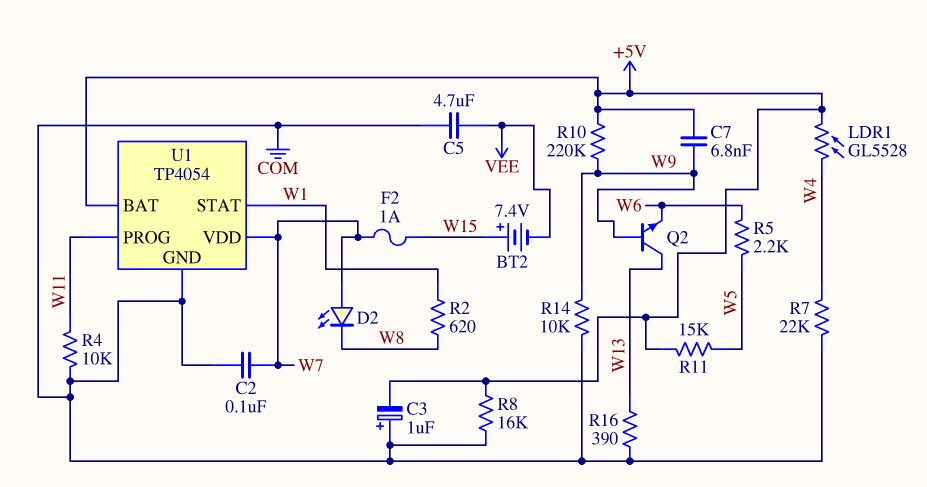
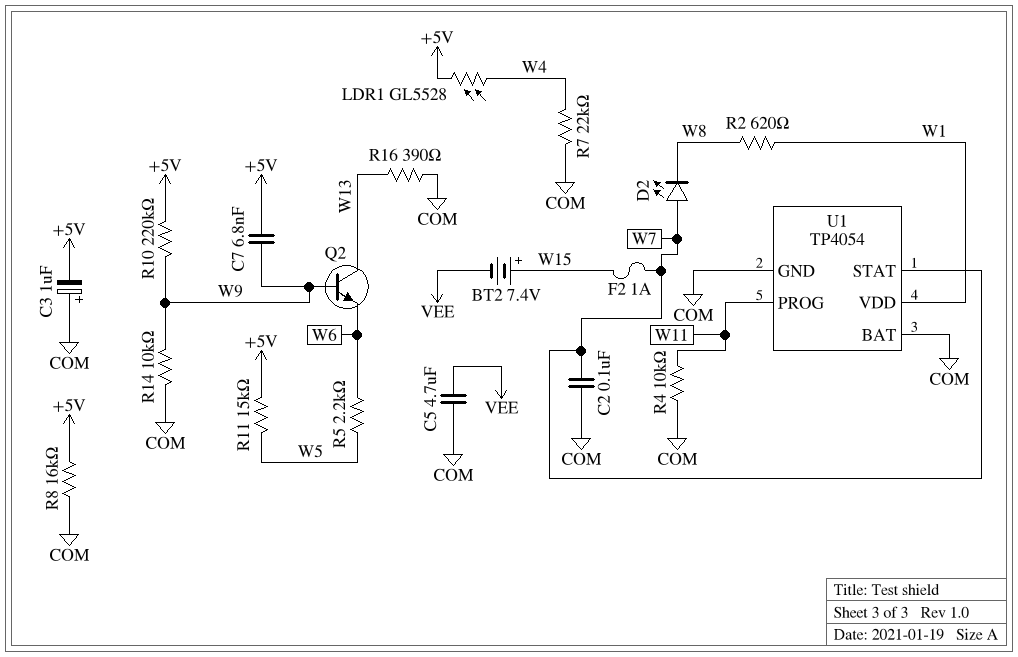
U1 pin BAT: +5V -> COM
U1 pin STAT: W1 -> W7
U1 pin VDD: W7 -> W1

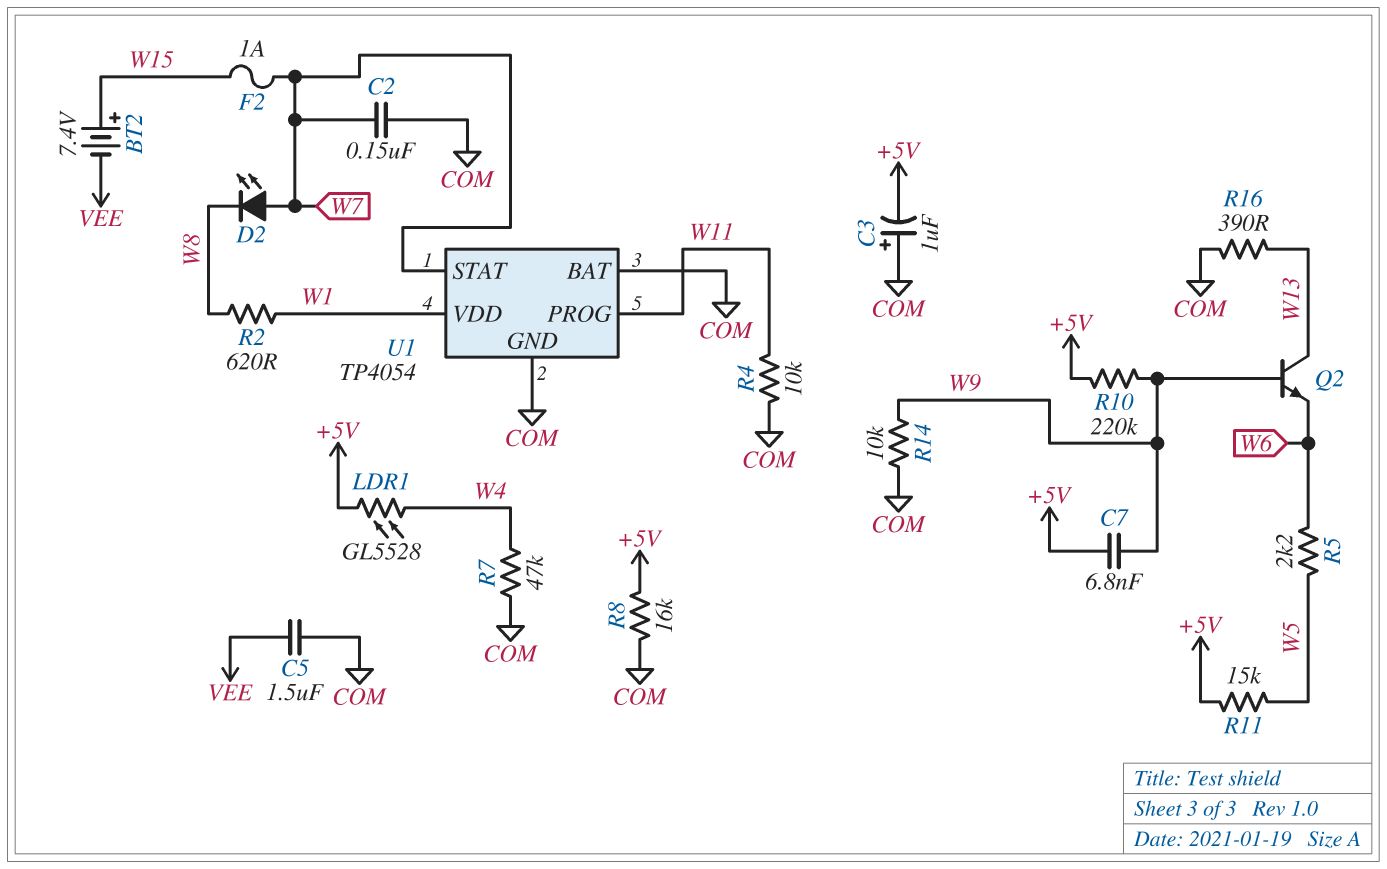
C2: 100nF (COM, W7) -> 150nF (COM, W7)
C5: 4.7uF (COM, VEE) -> 1.5uF (COM, VEE)
R7: 22k (COM, W4) -> 47k (COM, W4)

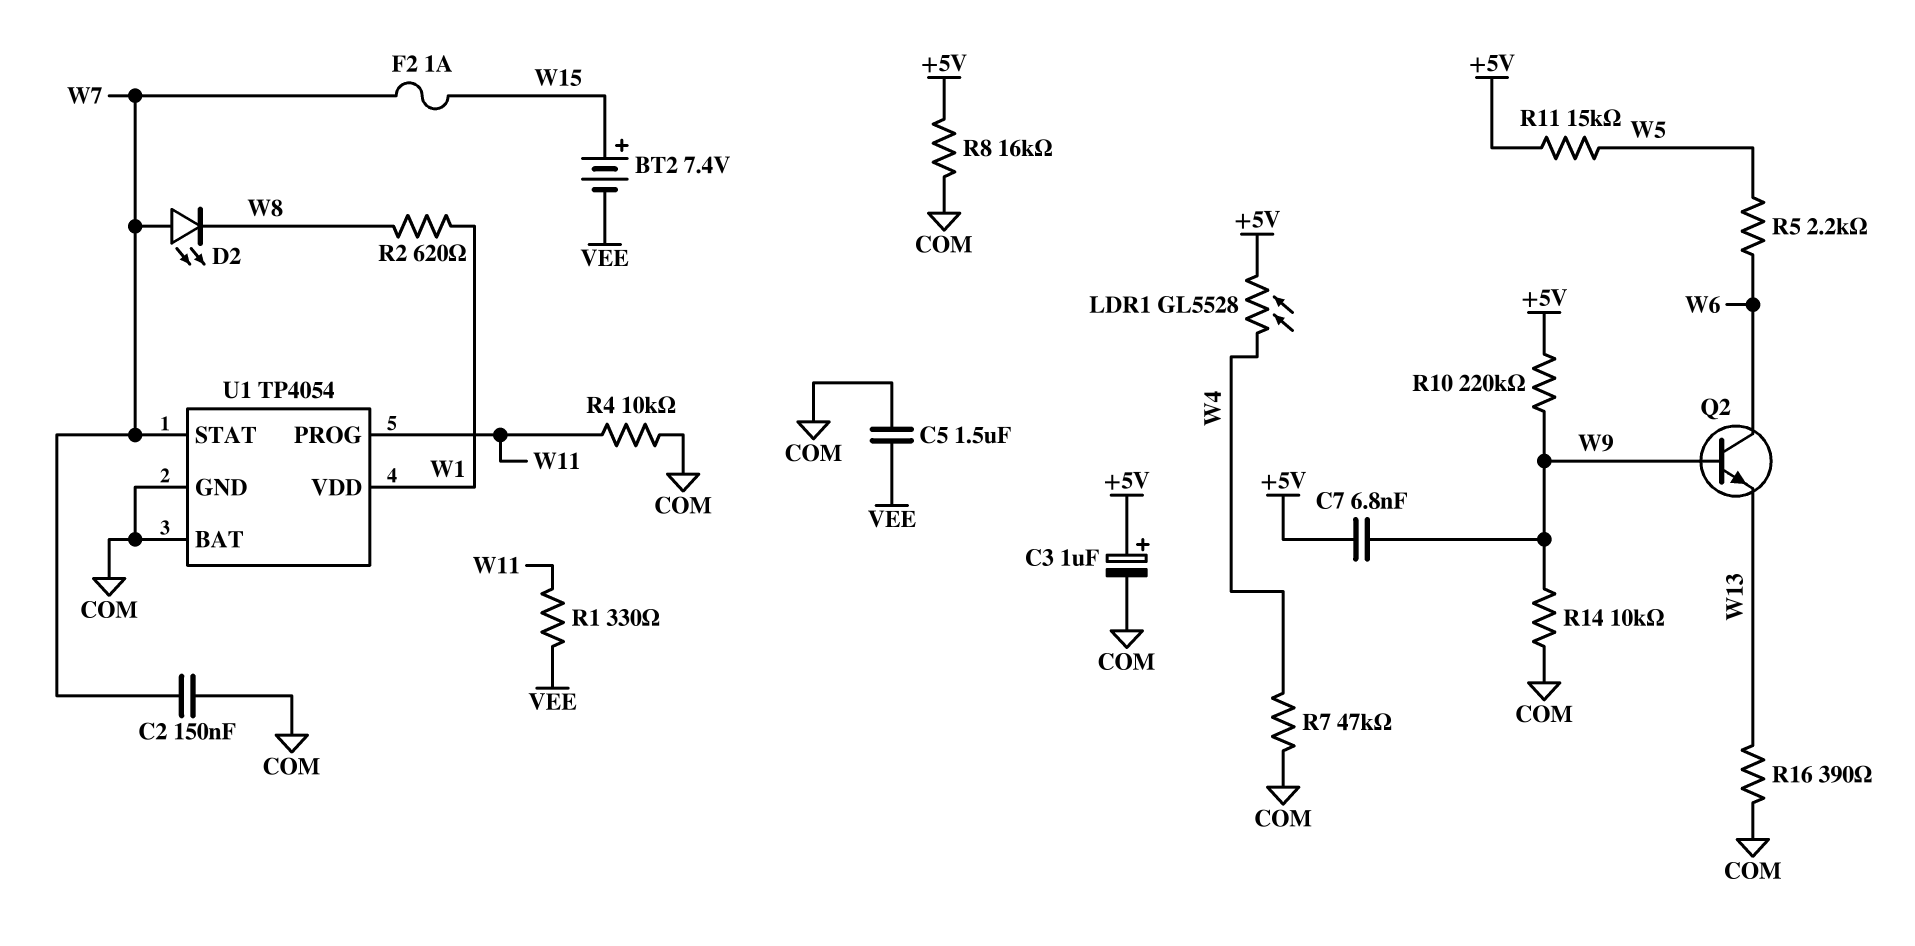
C3: 1uF (plus COM, minus +5V) -> 1uF (plus +5V, minus COM)
Q2: NPN (B W9, C W13, E W6) -> NPN (B W9, C W6, E W13)
R1: none -> 330 (VEE, W11)

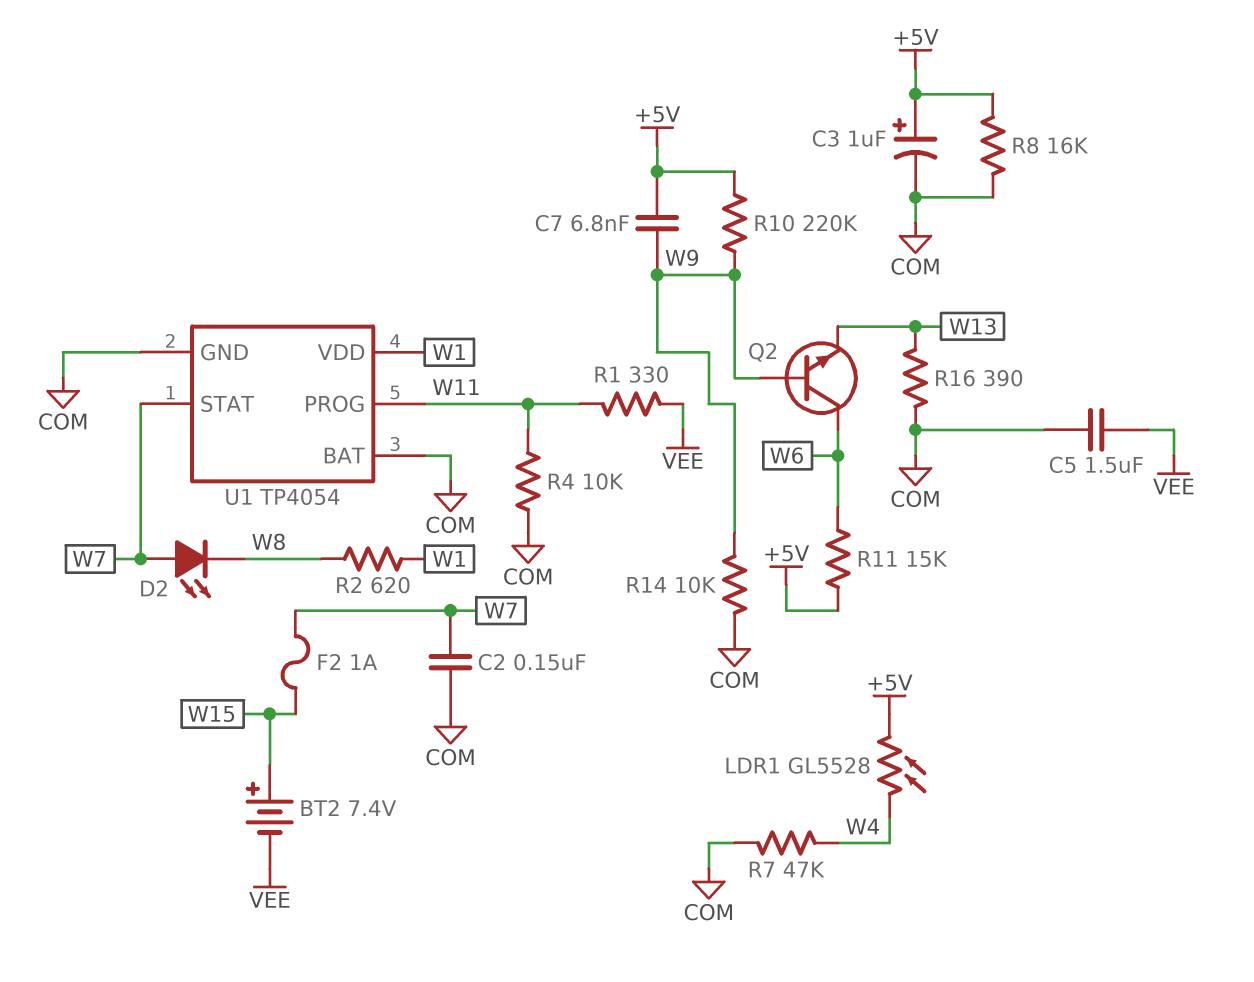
R5: 2.2k (W5, W6) -> none
R11: 15k (+5V, W5) -> 15k (+5V, W6)

